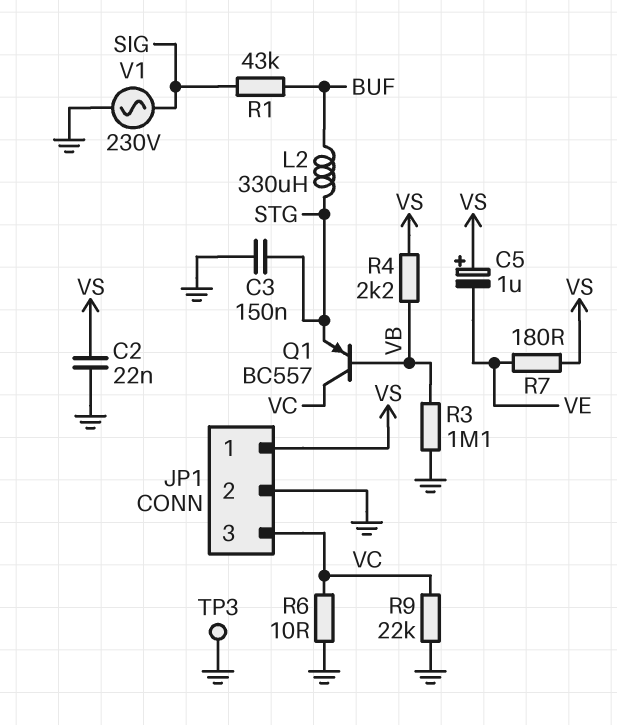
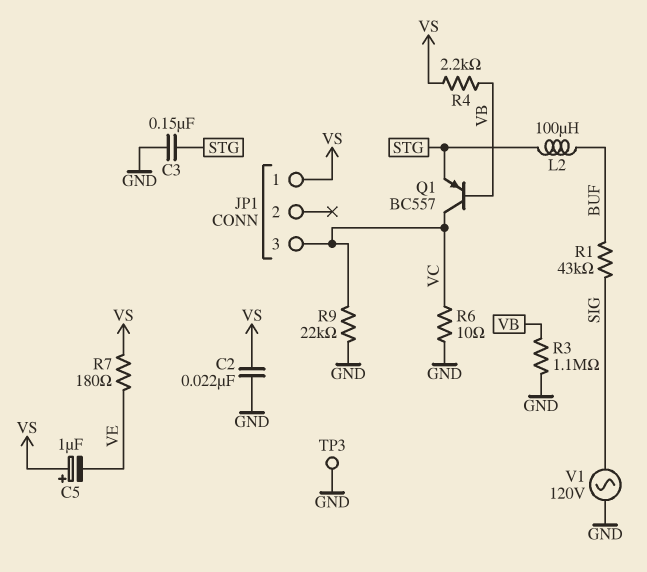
JP1 pin 2: GND -> none
L2: 330uH (BUF, STG) -> 100uH (BUF, STG)
V1: AC 230V (GND, SIG) -> AC 120V (GND, SIG)

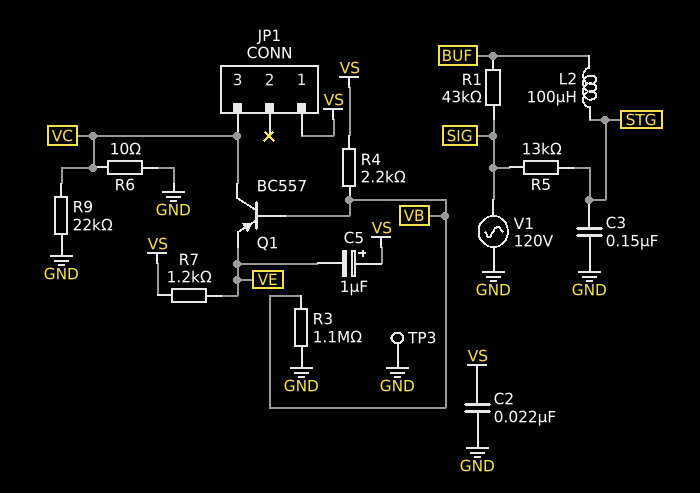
Q1: PNP BC557 (B VB, C VC, E STG) -> PNP BC557 (B VB, C VC, E VE)
R5: none -> 13k (SIG, STG)
R7: 180 (VE, VS) -> 1.2k (VE, VS)

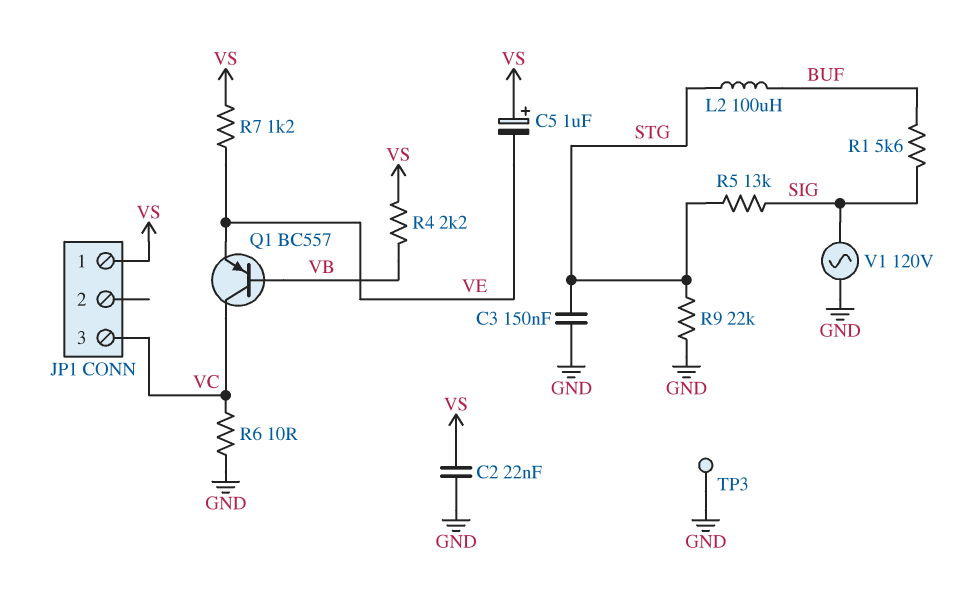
R1: 43k (BUF, SIG) -> 5.6k (BUF, SIG)
R3: 1.1M (GND, VB) -> none
R9: 22k (GND, VC) -> 22k (GND, STG)

